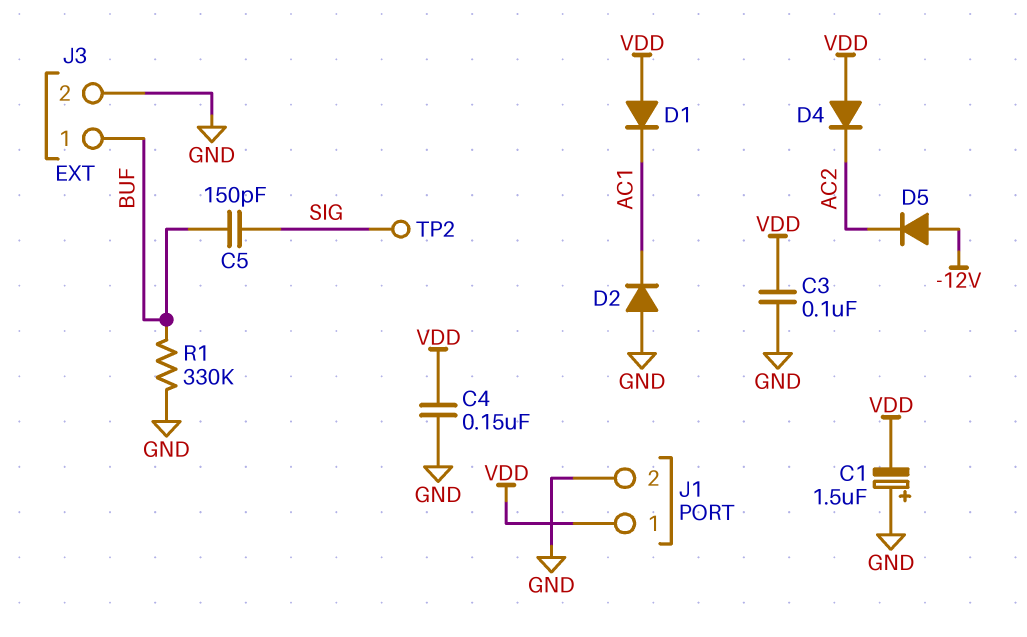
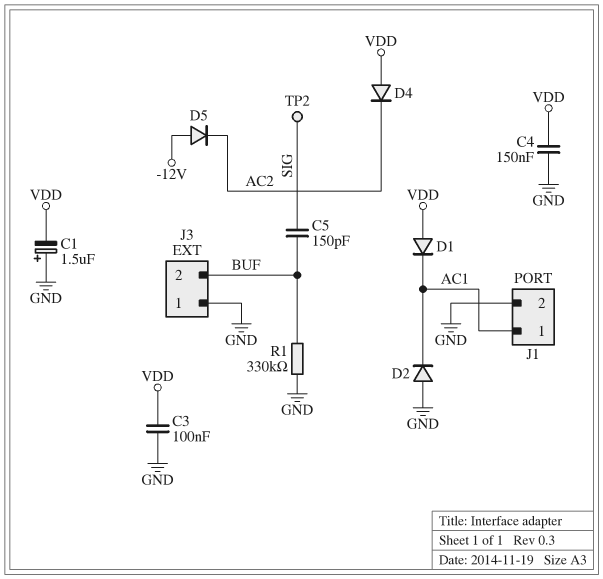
J1 pin 1: VDD -> AC1
J3 pin 1: BUF -> GND
J3 pin 2: GND -> BUF

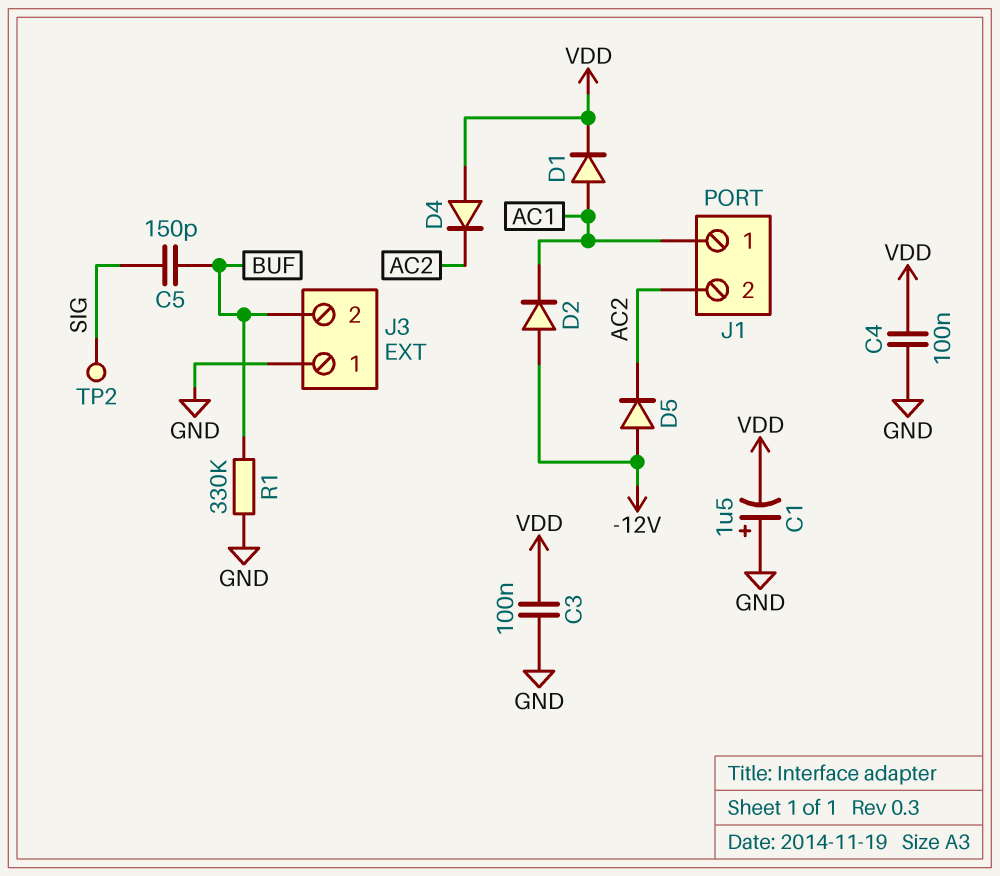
C4: 150nF (GND, VDD) -> 100nF (GND, VDD)
D1: diode (A VDD, K AC1) -> diode (A AC1, K VDD)
D2: diode (A GND, K AC1) -> diode (A -12V, K AC1)
J1 pin 2: GND -> AC2

